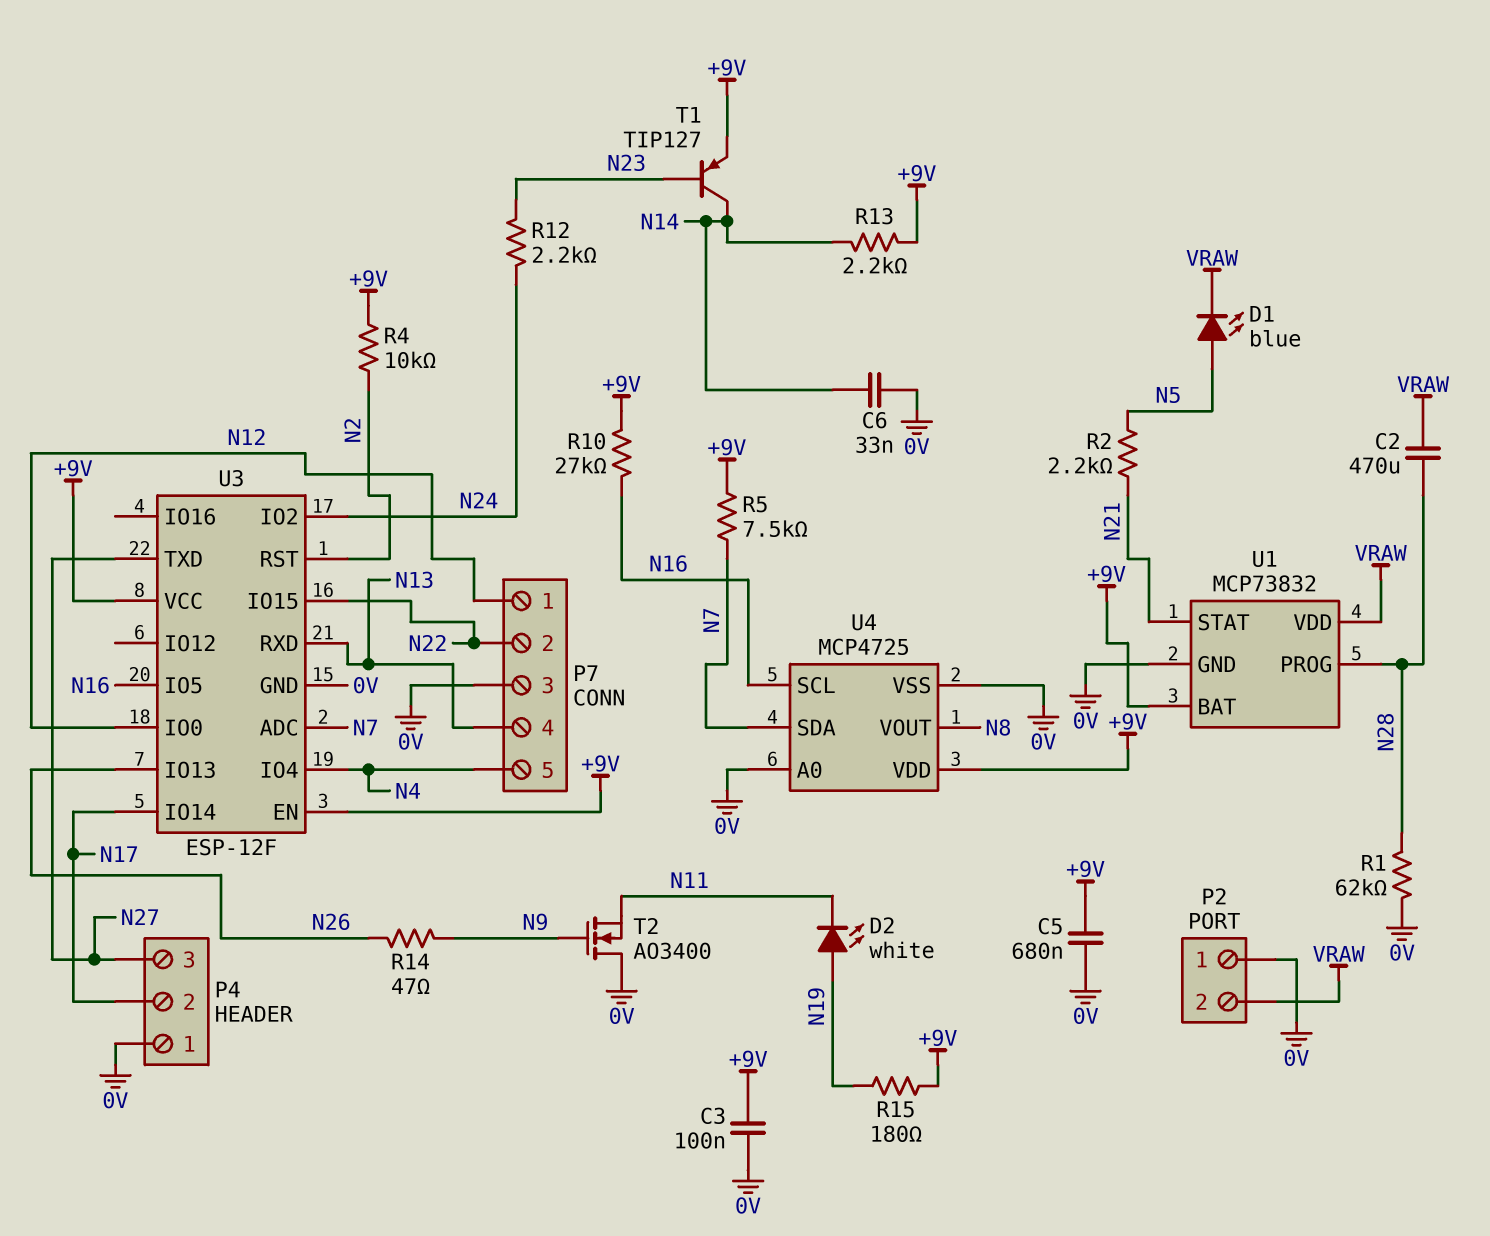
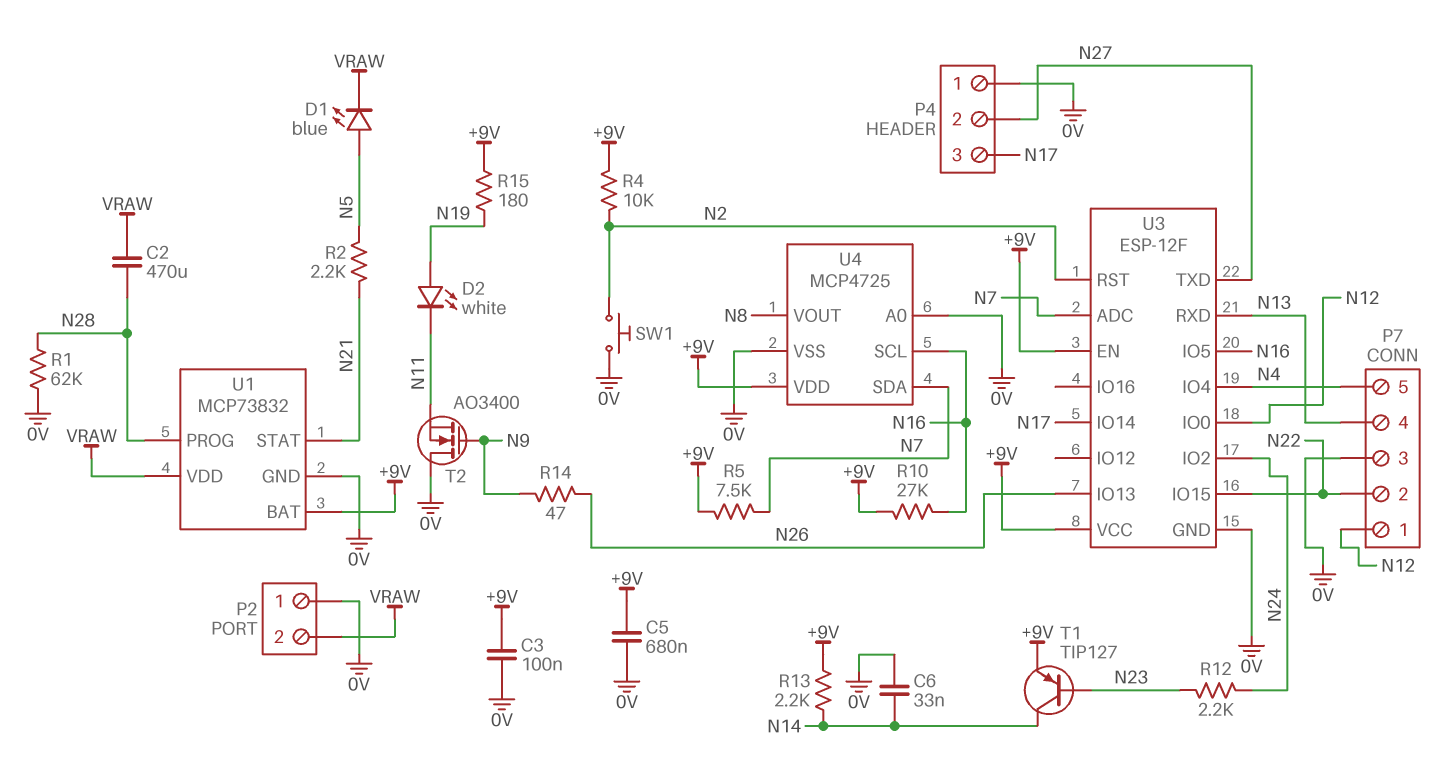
P4 pin 2: N17 -> N27
P4 pin 3: N27 -> N17
SW1: none -> button (0V, N2)

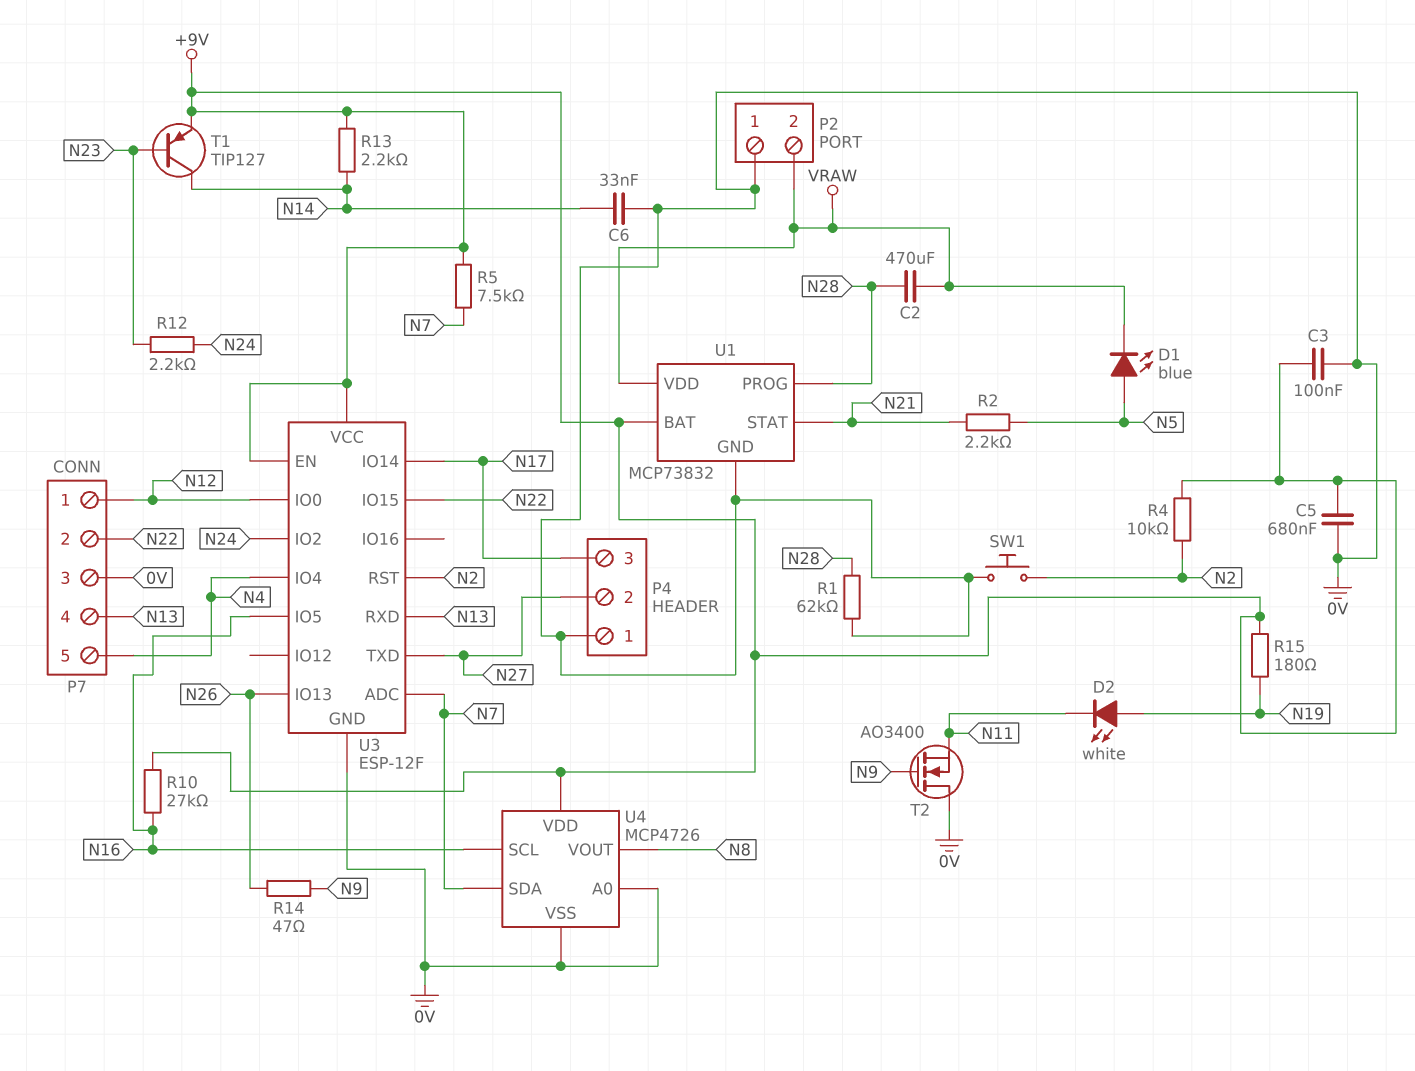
U4: MCP4725 -> MCP4726

